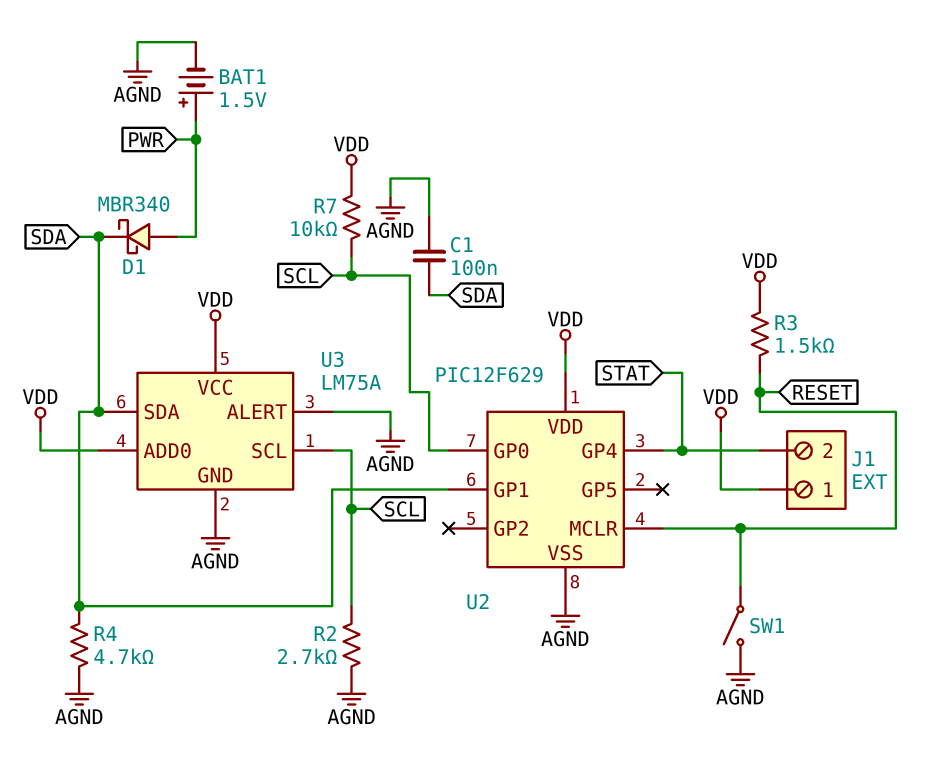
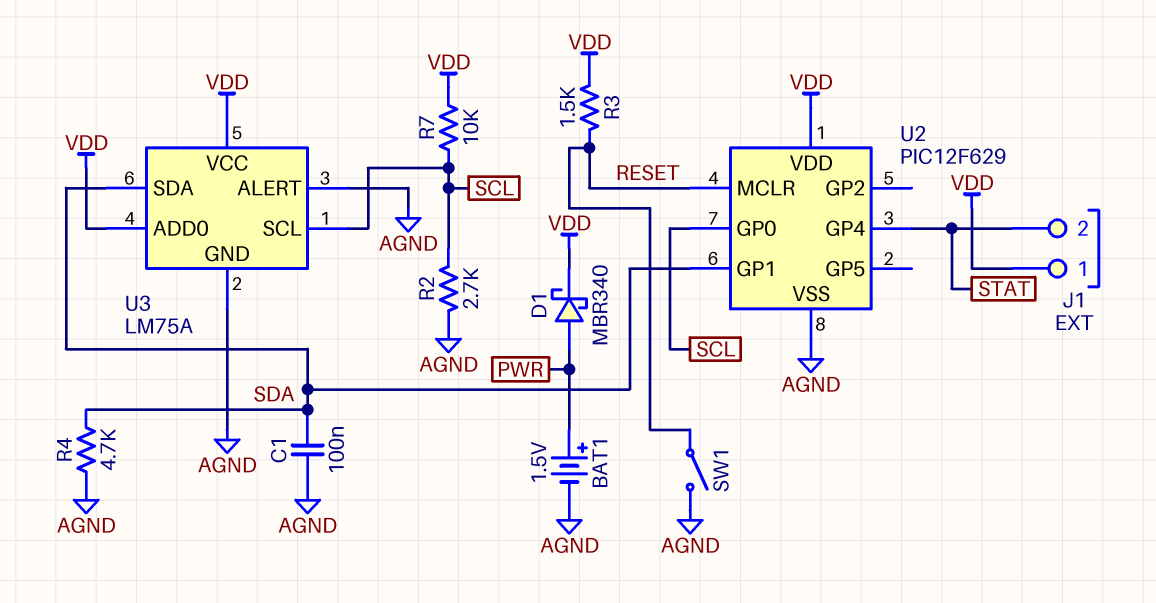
D1: schottky MBR340 (A PWR, K SDA) -> schottky MBR340 (A PWR, K VDD)

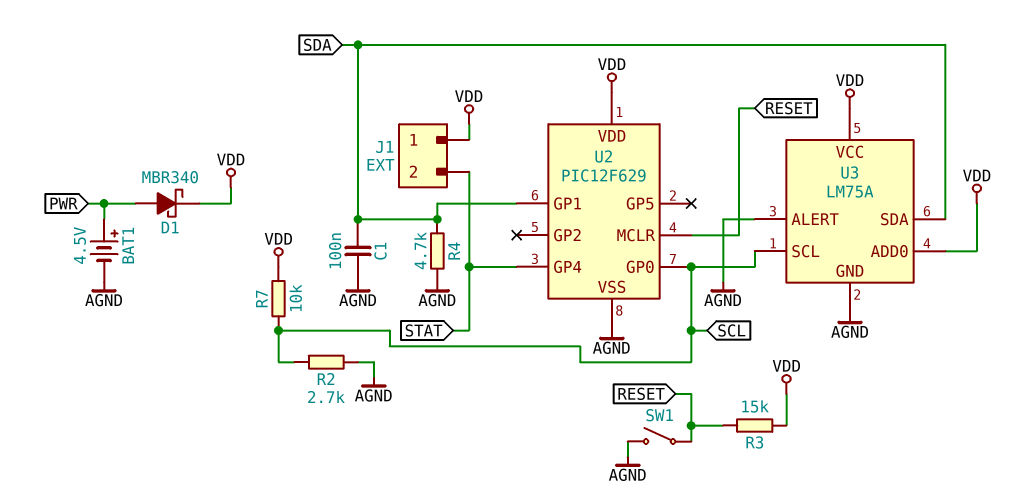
BAT1: 1.5V (plus PWR, minus AGND) -> 4.5V (plus PWR, minus AGND)
R3: 1.5k (RESET, VDD) -> 15k (RESET, VDD)

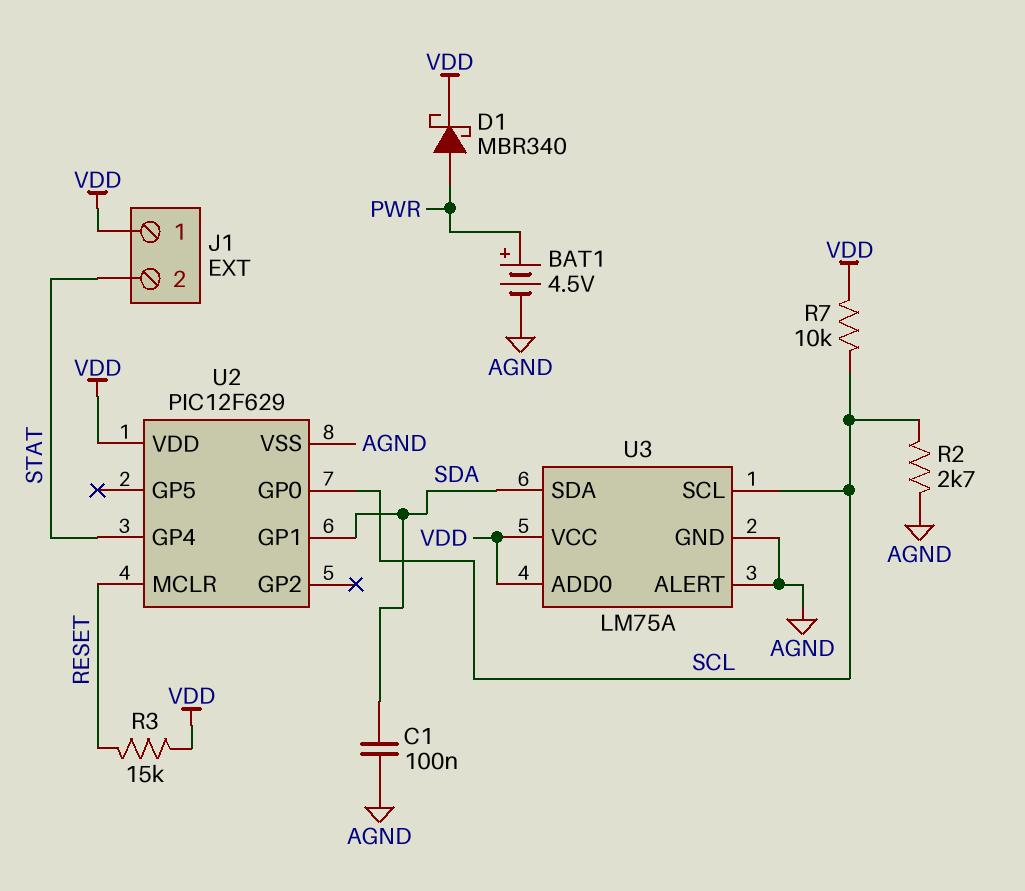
R4: 4.7k (AGND, SDA) -> none
SW1: switch (AGND, RESET) -> none

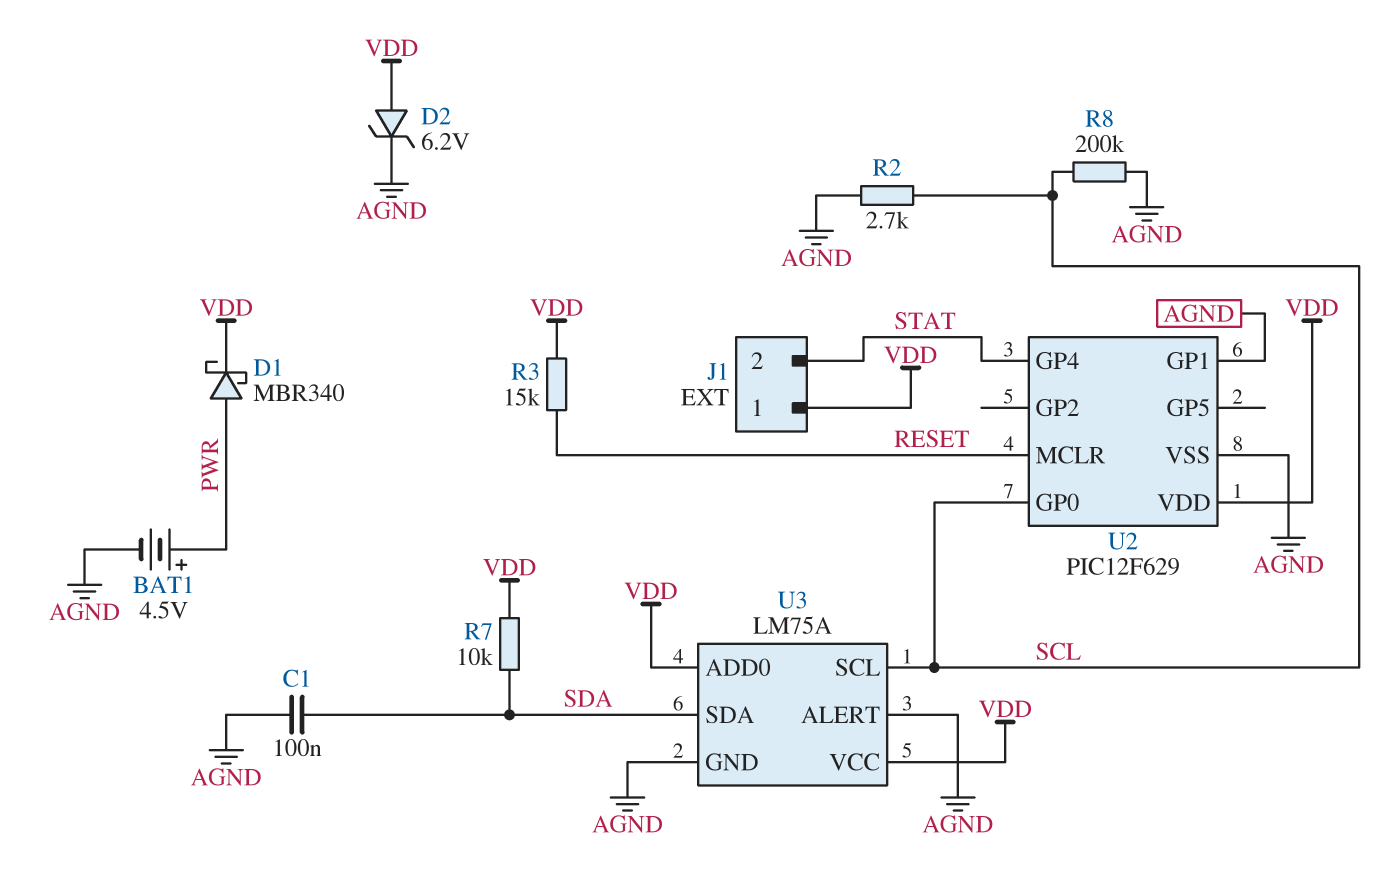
D2: none -> zener 6.2V (A VDD, K AGND)
R7: 10k (SCL, VDD) -> 10k (SDA, VDD)
R8: none -> 200k (AGND, SCL)
U2 pin GP1: SDA -> AGND

